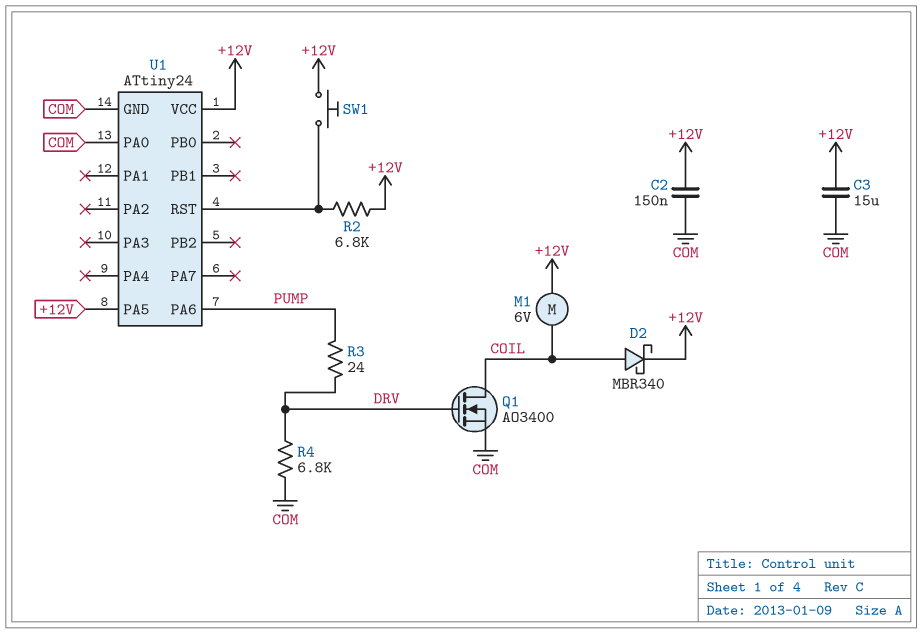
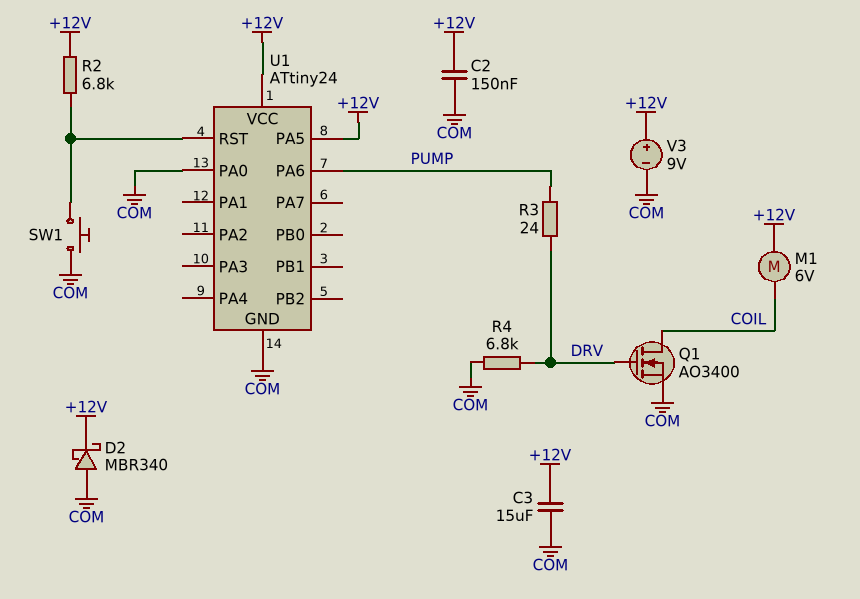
D2: schottky MBR340 (A COIL, K +12V) -> schottky MBR340 (A COM, K +12V)
SW1: button (+12V, U1/RST) -> button (COM, U1/RST)
V3: none -> 9V (plus +12V, minus COM)

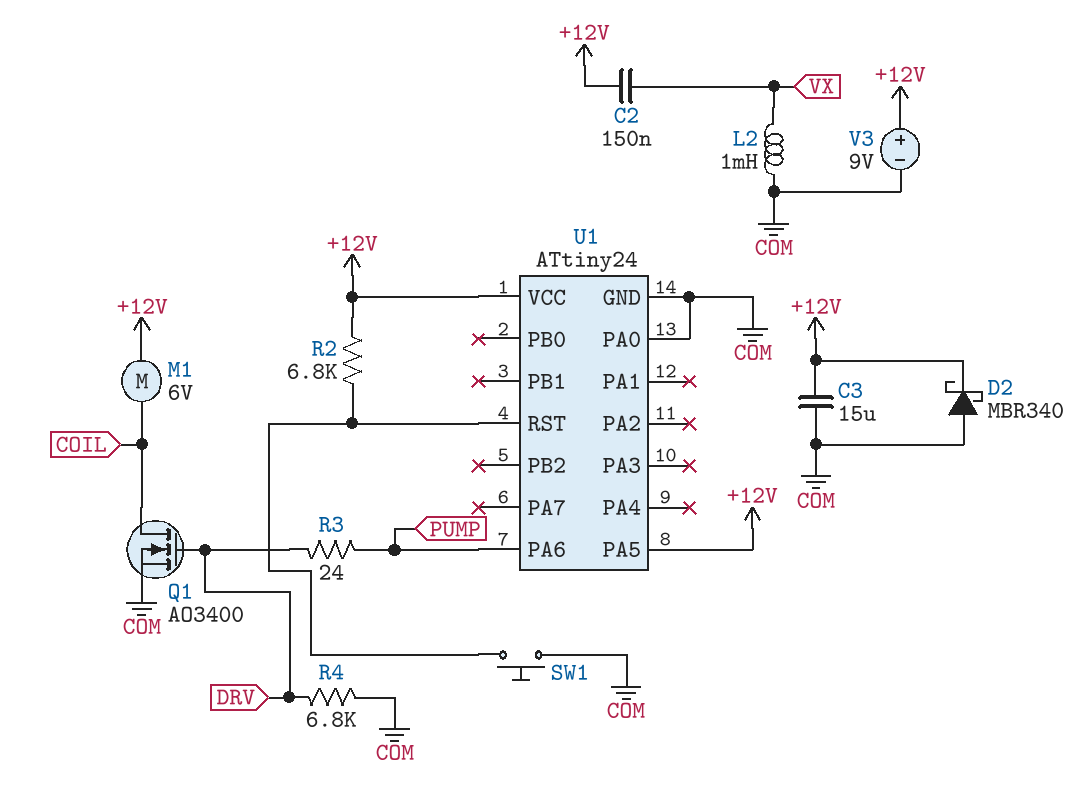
C2: 150nF (+12V, COM) -> 150nF (+12V, VX)
L2: none -> 1mH (COM, VX)

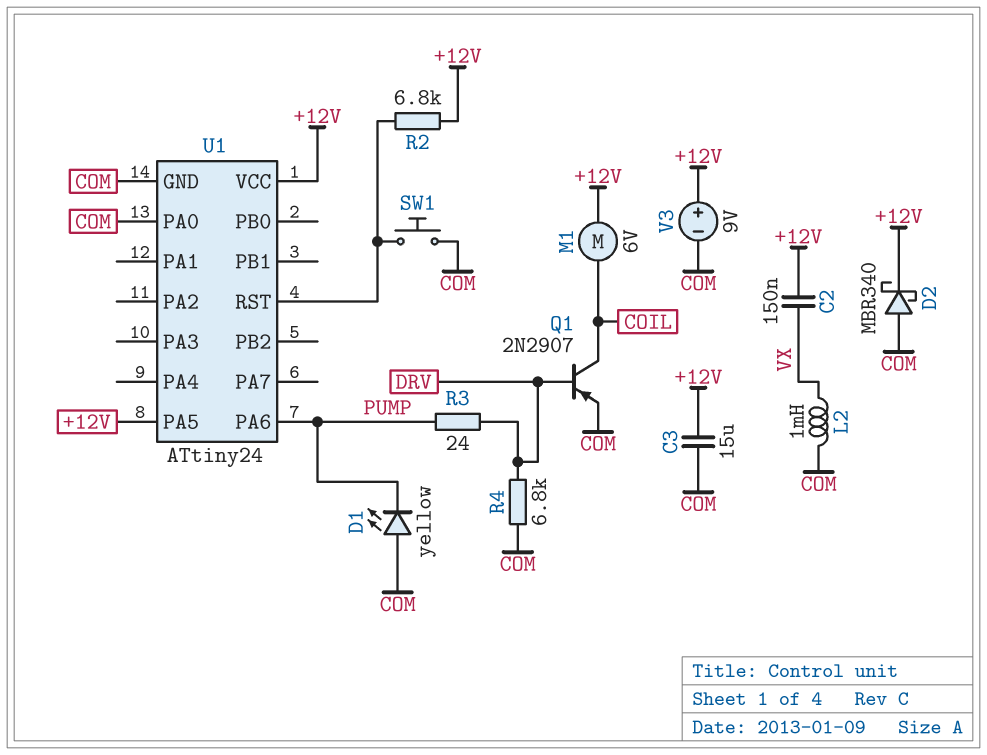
D1: none -> LED yellow (A COM, K PUMP)
Q1: NMOS AO3400 (G DRV, D COIL, S COM) -> PNP 2N2907 (B DRV, C COIL, E COM)

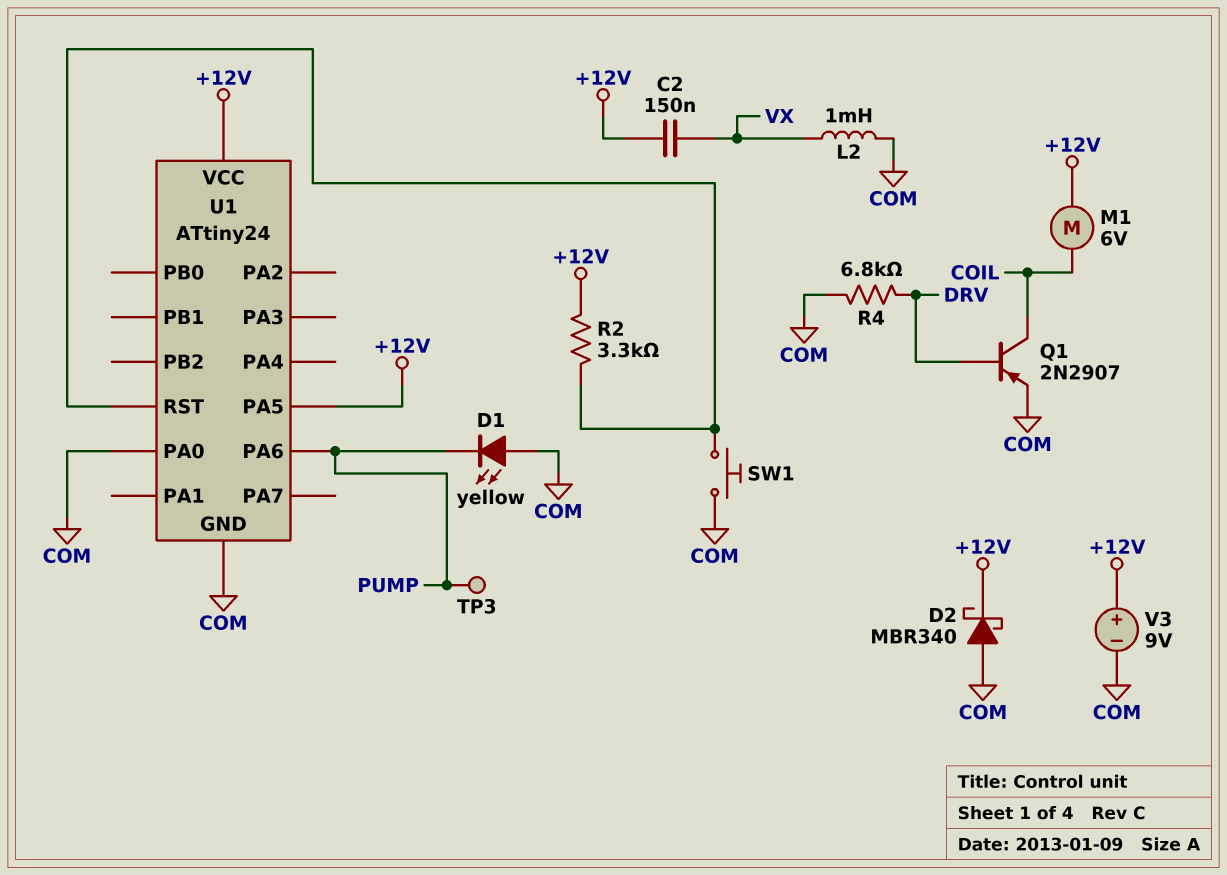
C3: 15uF (+12V, COM) -> none
R2: 6.8k (+12V, U1/RST) -> 3.3k (+12V, U1/RST)
R3: 24 (DRV, PUMP) -> none
TP3: none -> test point (PUMP)

